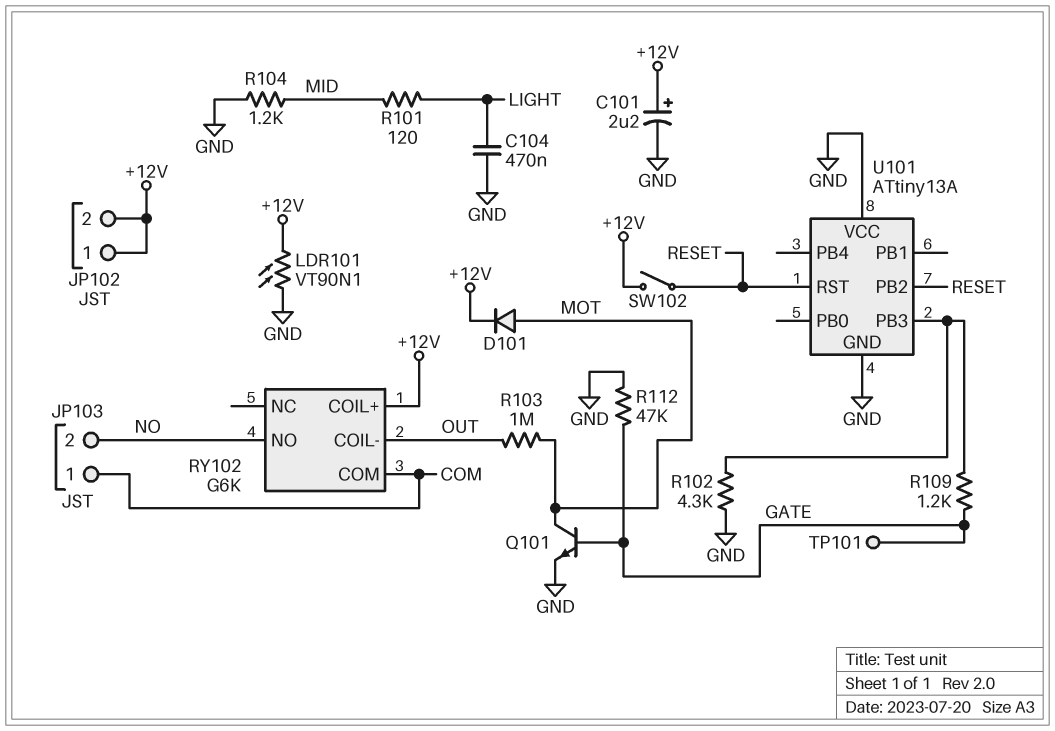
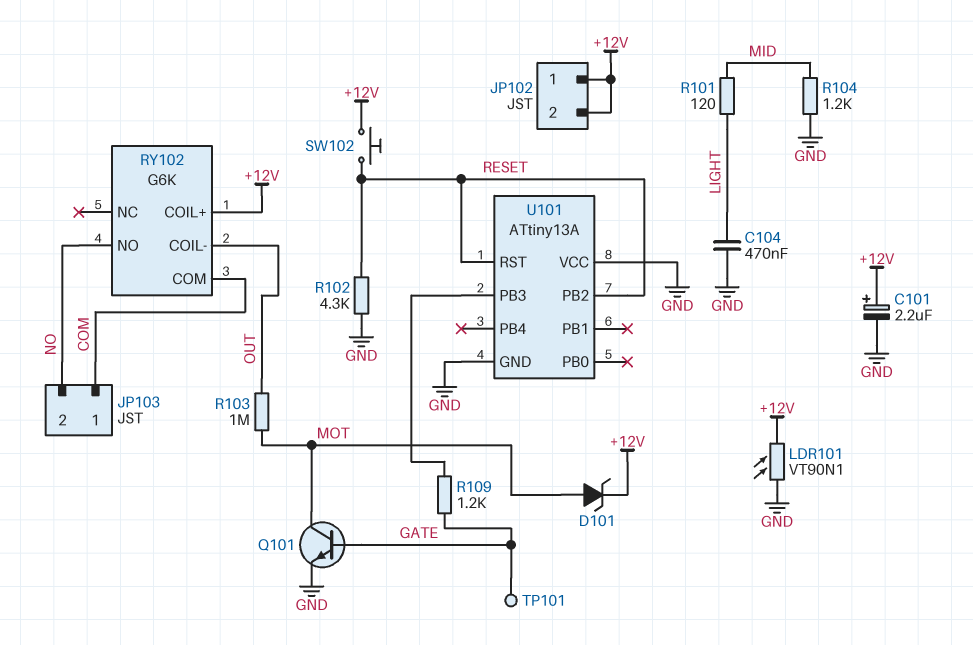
D101: diode (A MOT, K +12V) -> zener (A MOT, K +12V)
R102: 4.3k (GND, U101/PB3) -> 4.3k (GND, RESET)
R112: 47k (GATE, GND) -> none
SW102: switch (+12V, RESET) -> button (+12V, RESET)

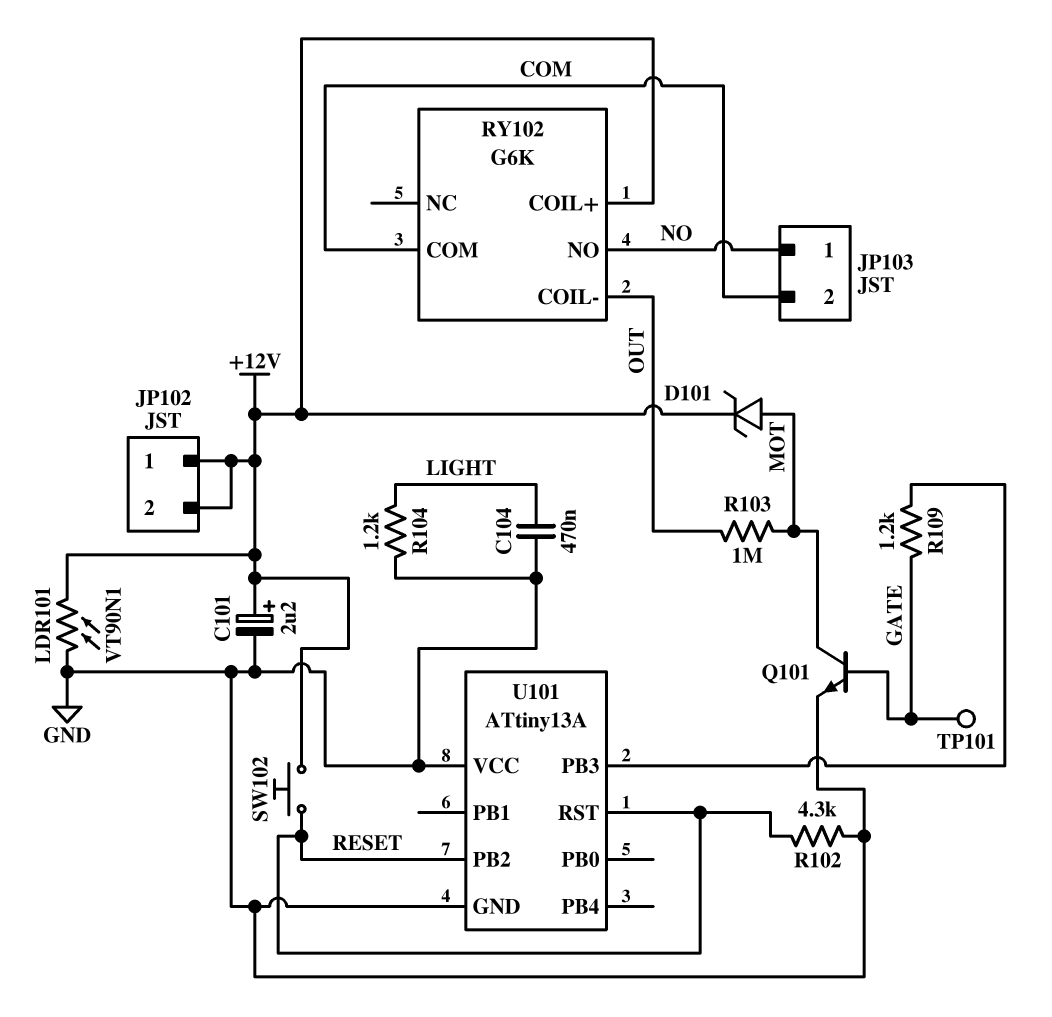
JP103 pin 1: COM -> NO
JP103 pin 2: NO -> COM
R101: 120 (LIGHT, MID) -> none
R104: 1.2k (GND, MID) -> 1.2k (GND, LIGHT)

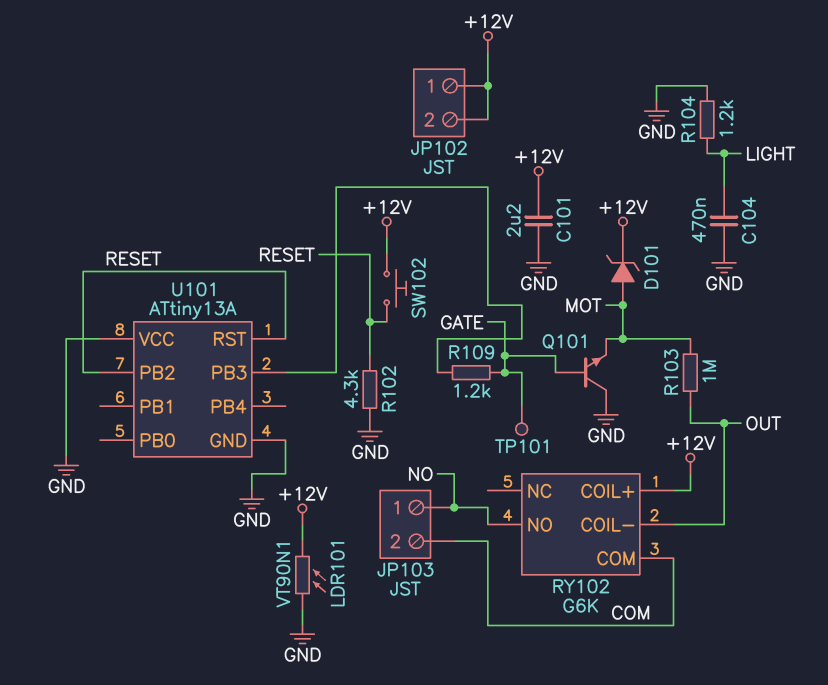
C101: 2.2uF (plus +12V, minus GND) -> 2.2uF (+12V, GND)
Q101: NPN (B GATE, C MOT, E GND) -> NPN (B GATE, C GND, E MOT)

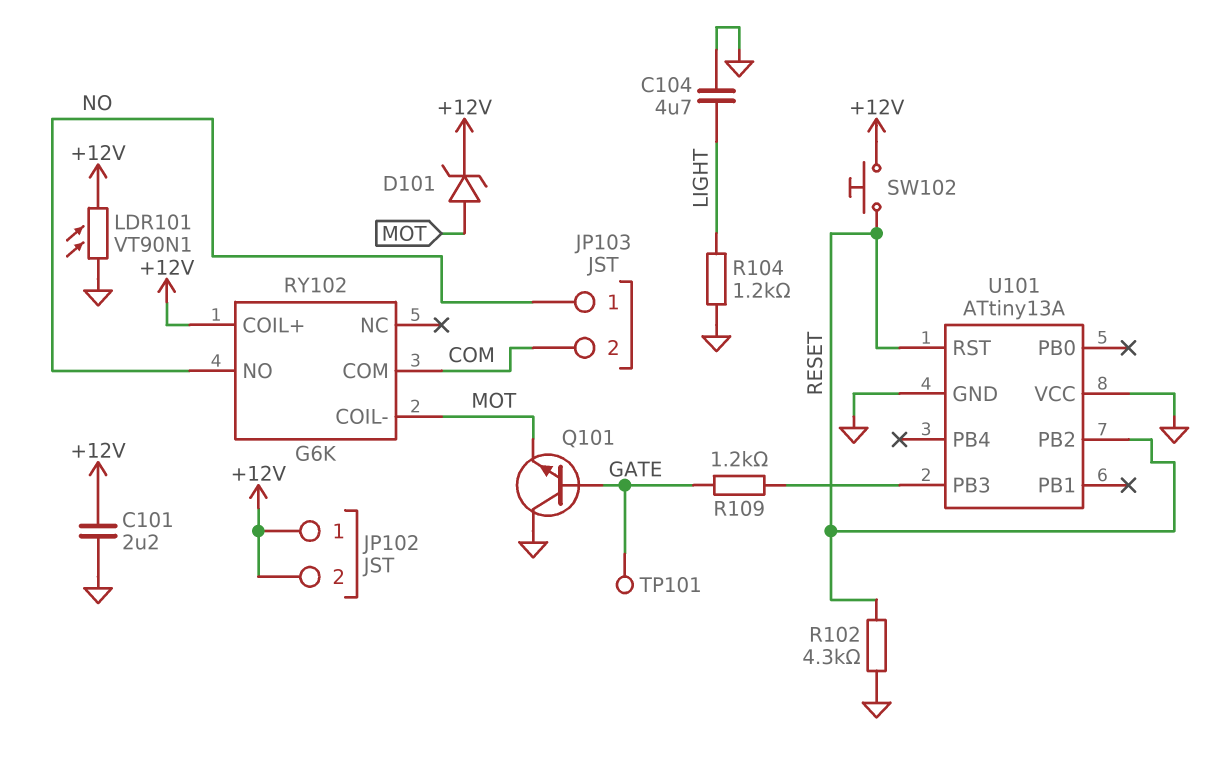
C104: 470nF (GND, LIGHT) -> 4.7uF (GND, LIGHT)
R103: 1M (MOT, OUT) -> none
RY102 pin COIL-: OUT -> MOT

